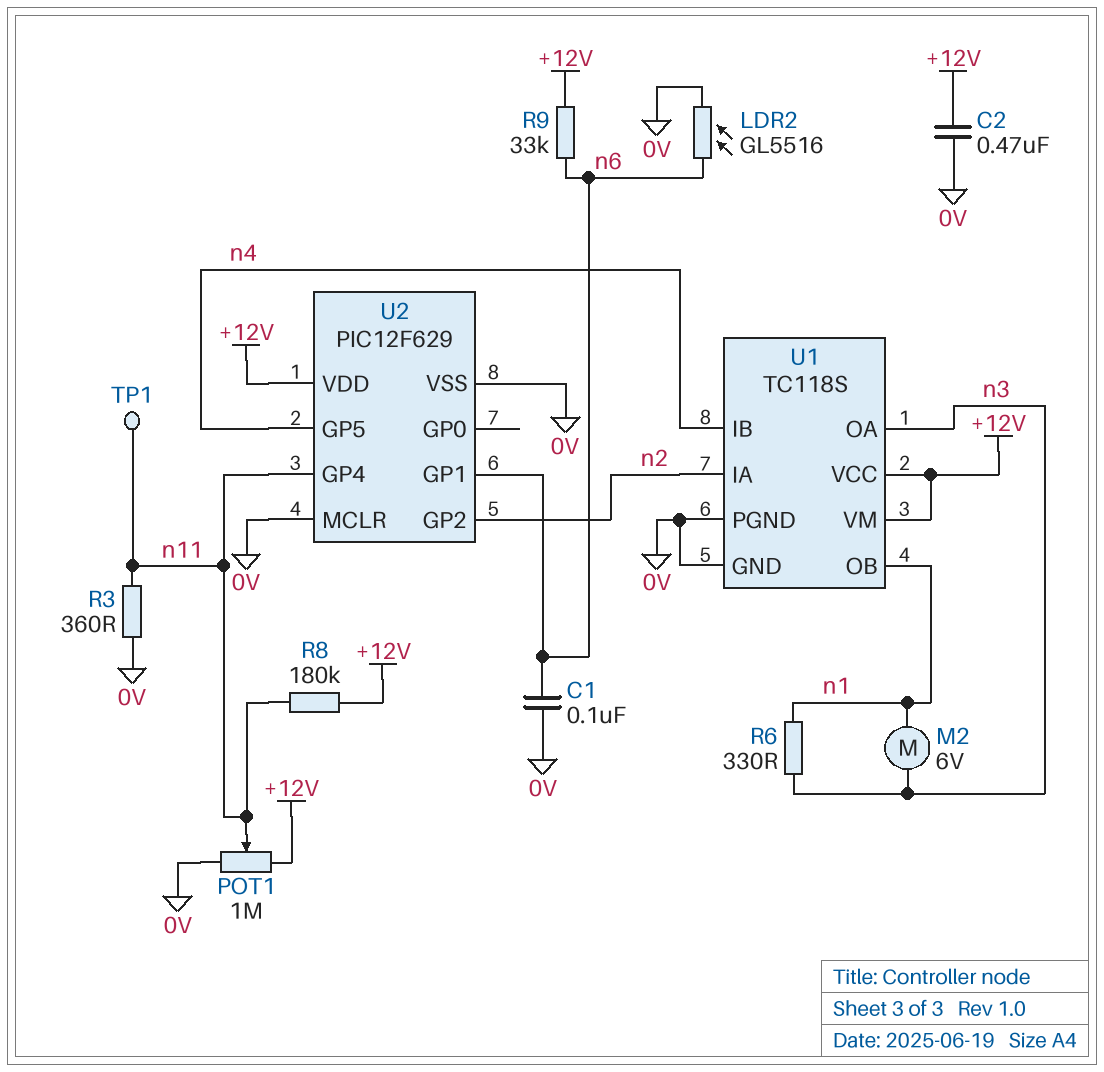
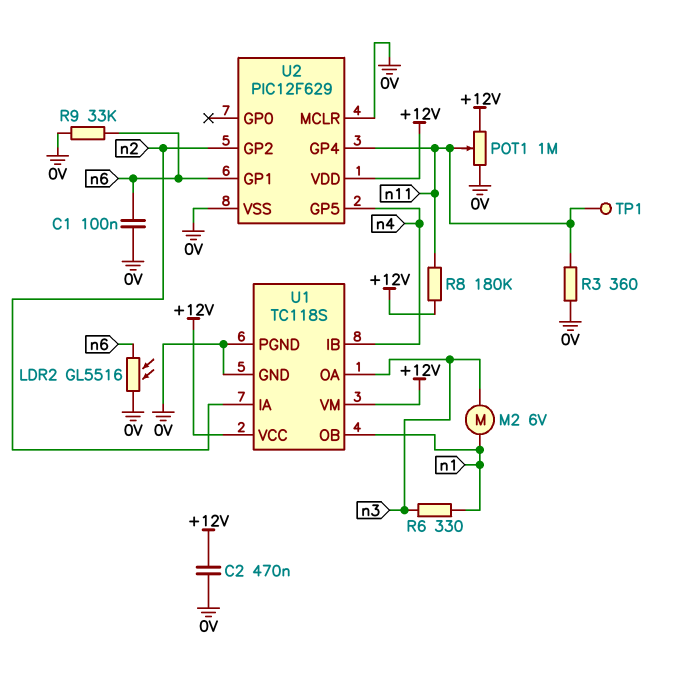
R9: 33k (+12V, n6) -> 33k (0V, n6)

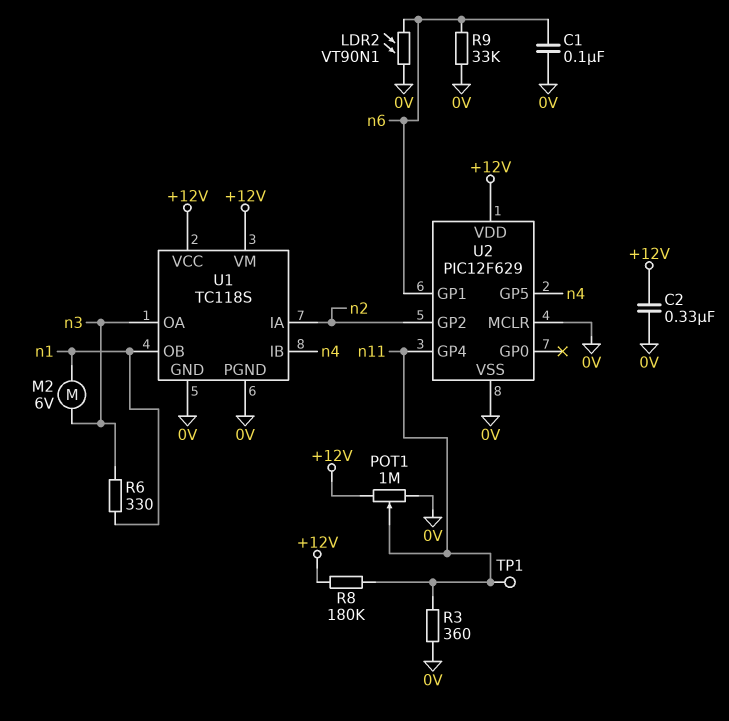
C2: 470nF (+12V, 0V) -> 330nF (+12V, 0V)
LDR2: GL5516 (0V, n6) -> VT90N1 (0V, n6)

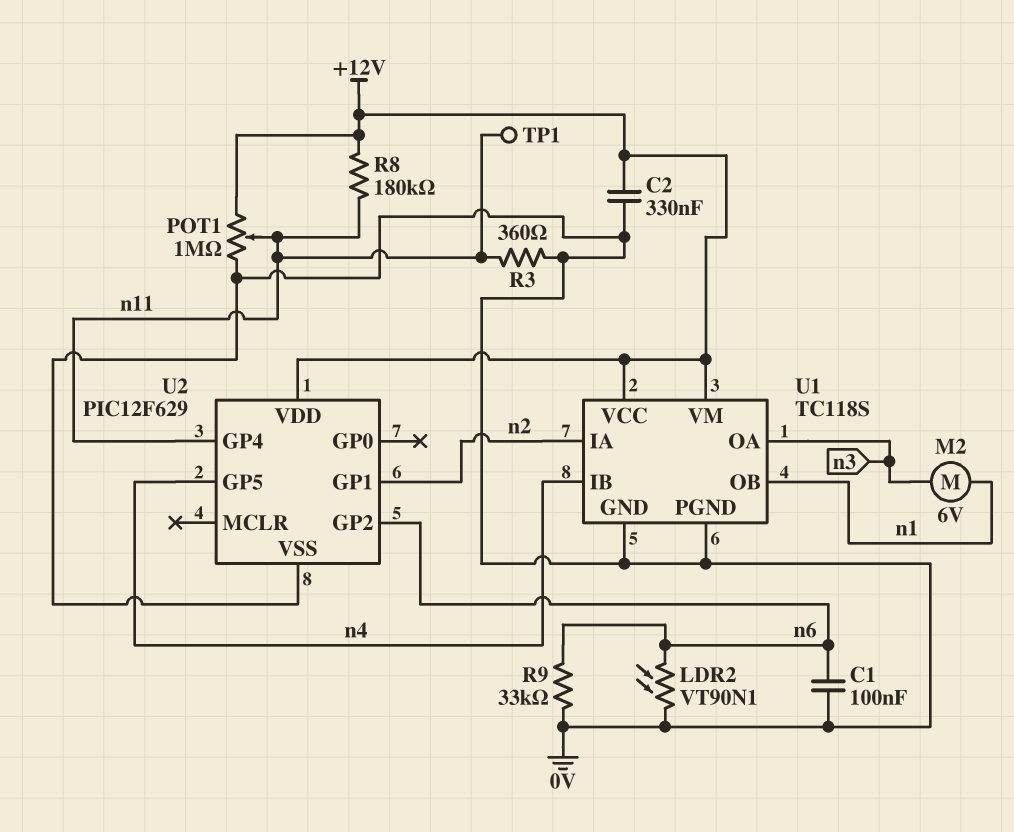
R6: 330 (n1, n3) -> none
U2 pin GP1: n6 -> n2
U2 pin GP2: n2 -> n6
U2 pin MCLR: 0V -> none

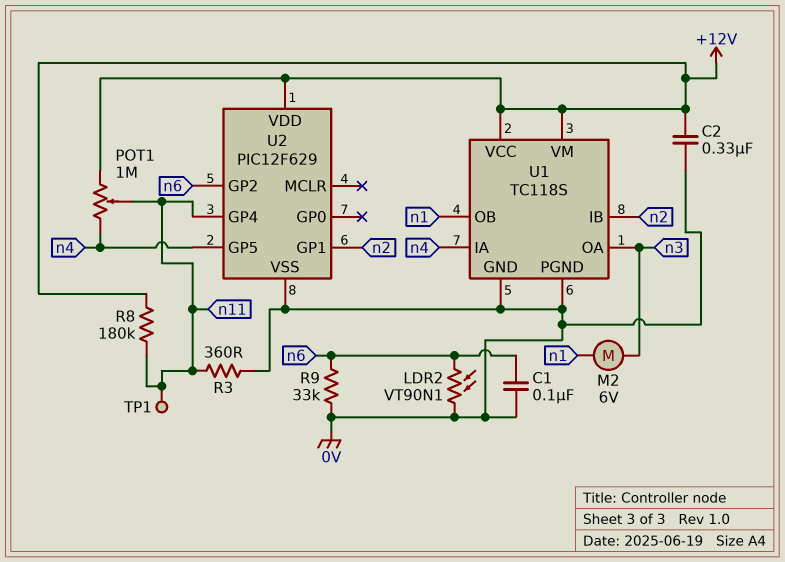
POT1: 1M (+12V, 0V, wiper n11) -> 1M (+12V, n4, wiper n11)
U1 pin IA: n2 -> n4
U1 pin IB: n4 -> n2

